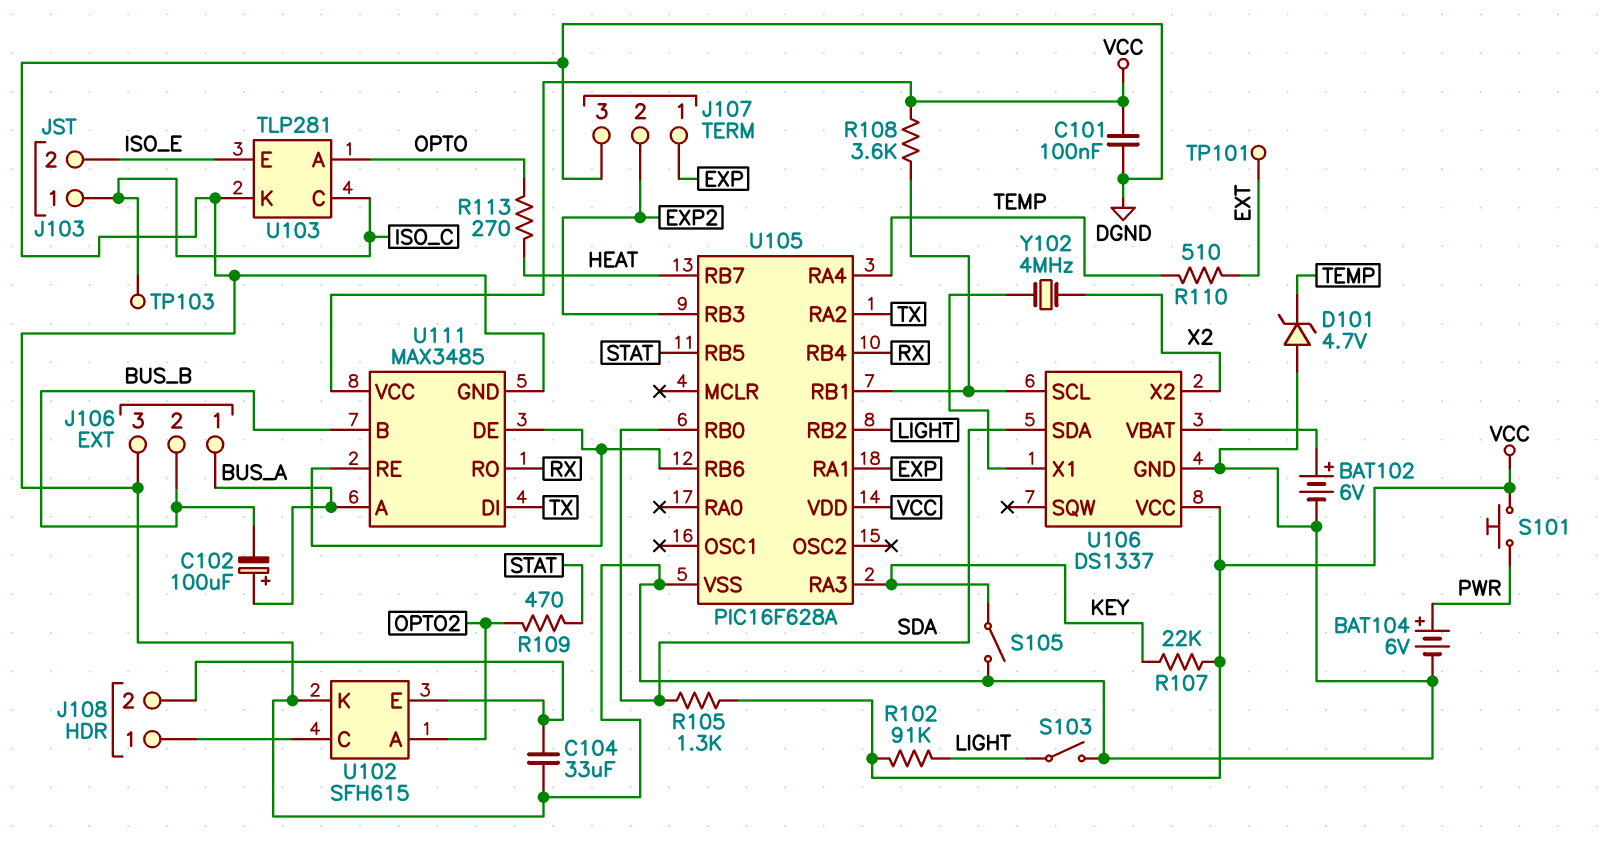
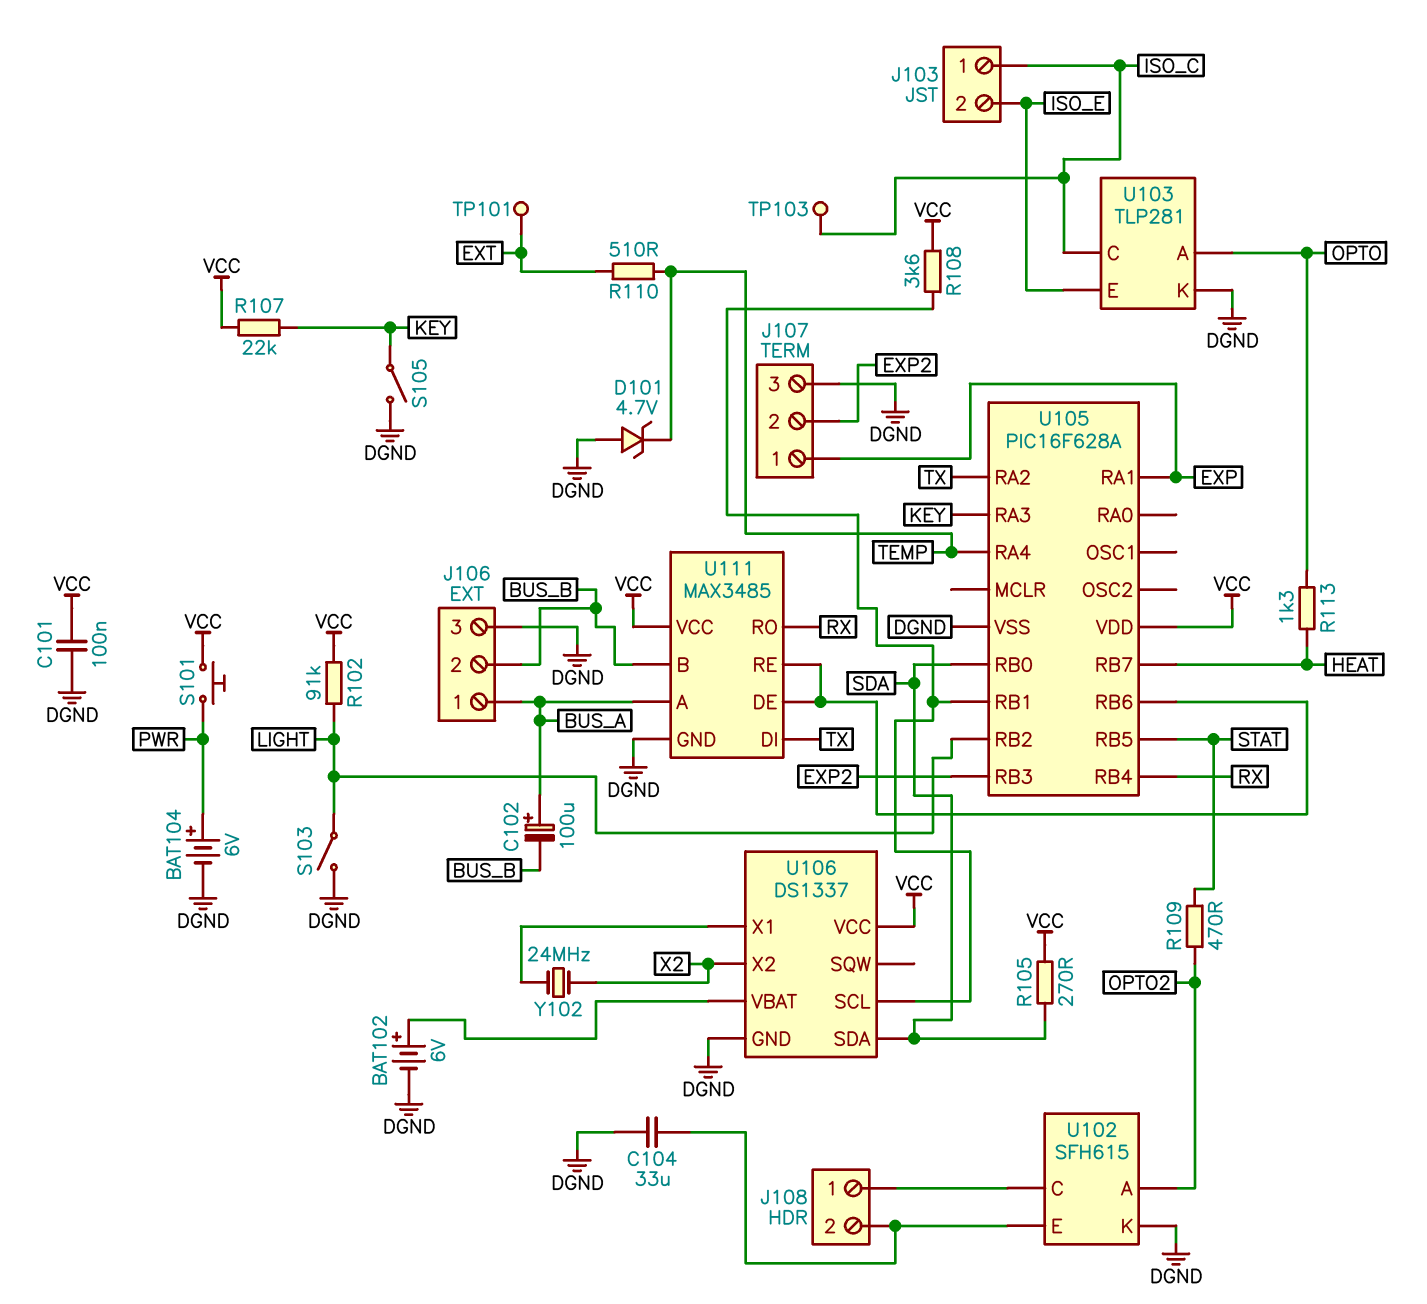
R105: 1.3k (SDA, VCC) -> 270 (SDA, VCC)
R113: 270 (HEAT, OPTO) -> 1.3k (HEAT, OPTO)
Y102: 4MHz (U106/X1, X2) -> 24MHz (U106/X1, X2)

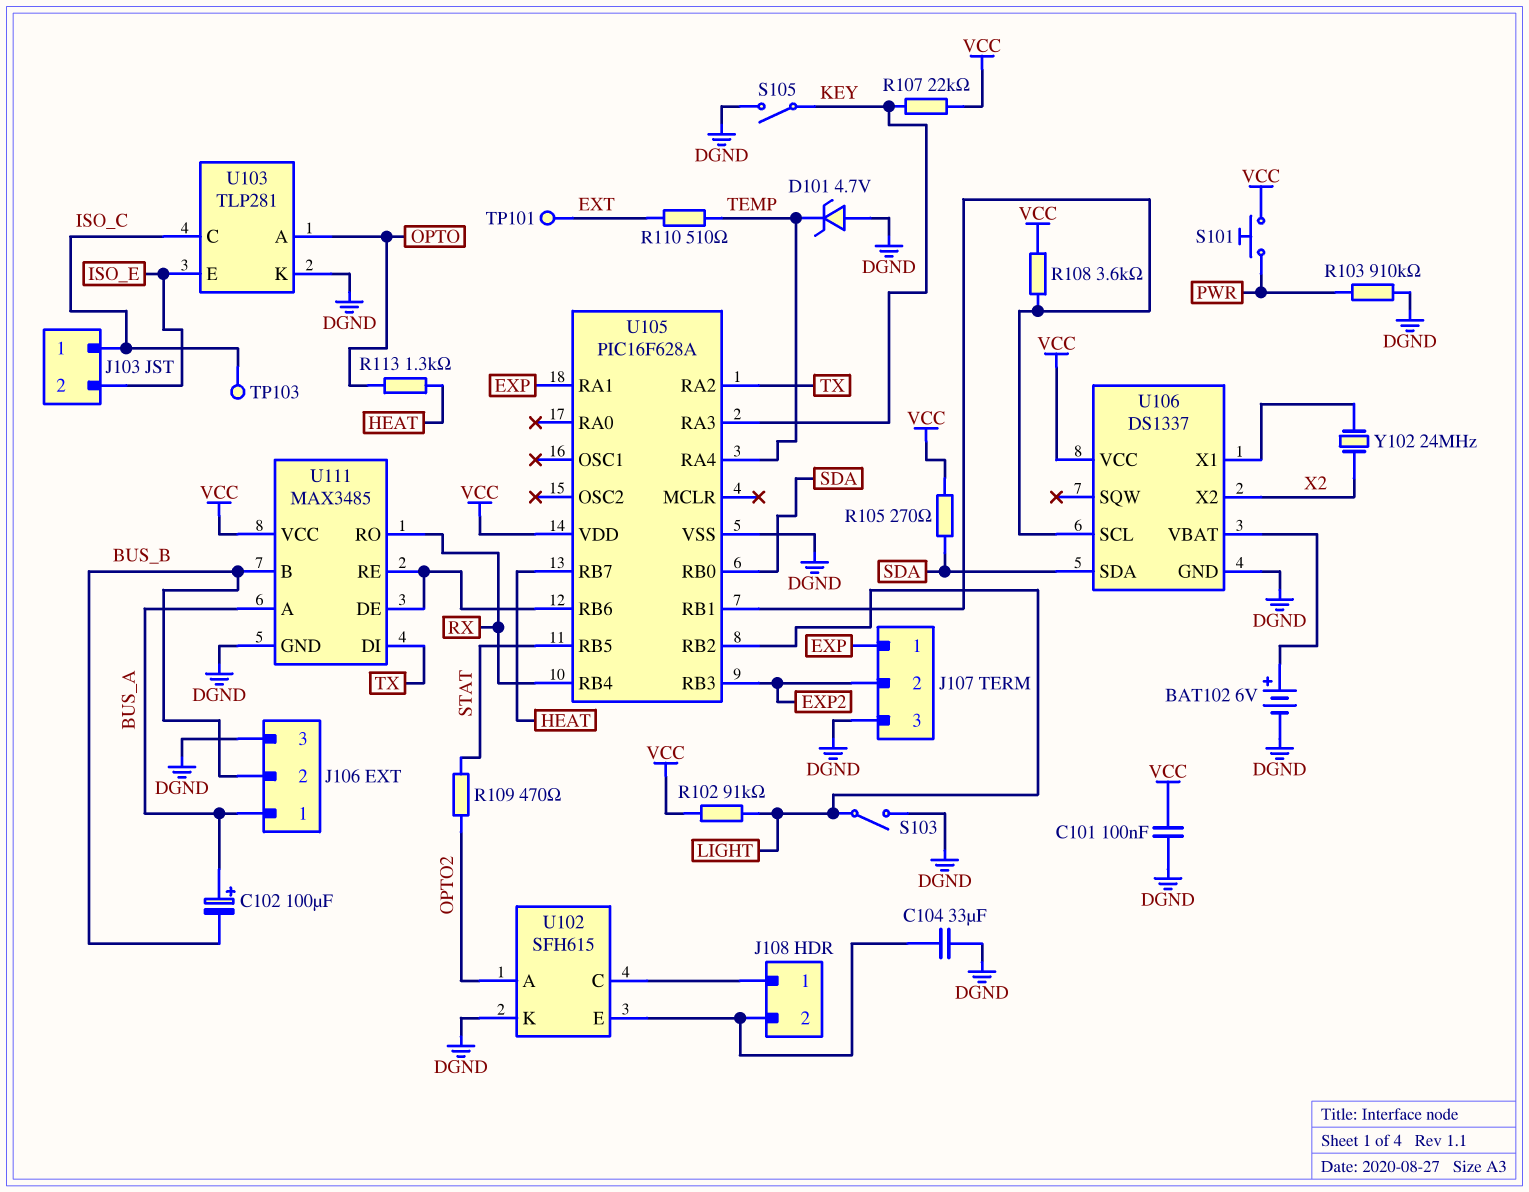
BAT104: 6V (plus PWR, minus DGND) -> none
R103: none -> 910k (DGND, PWR)

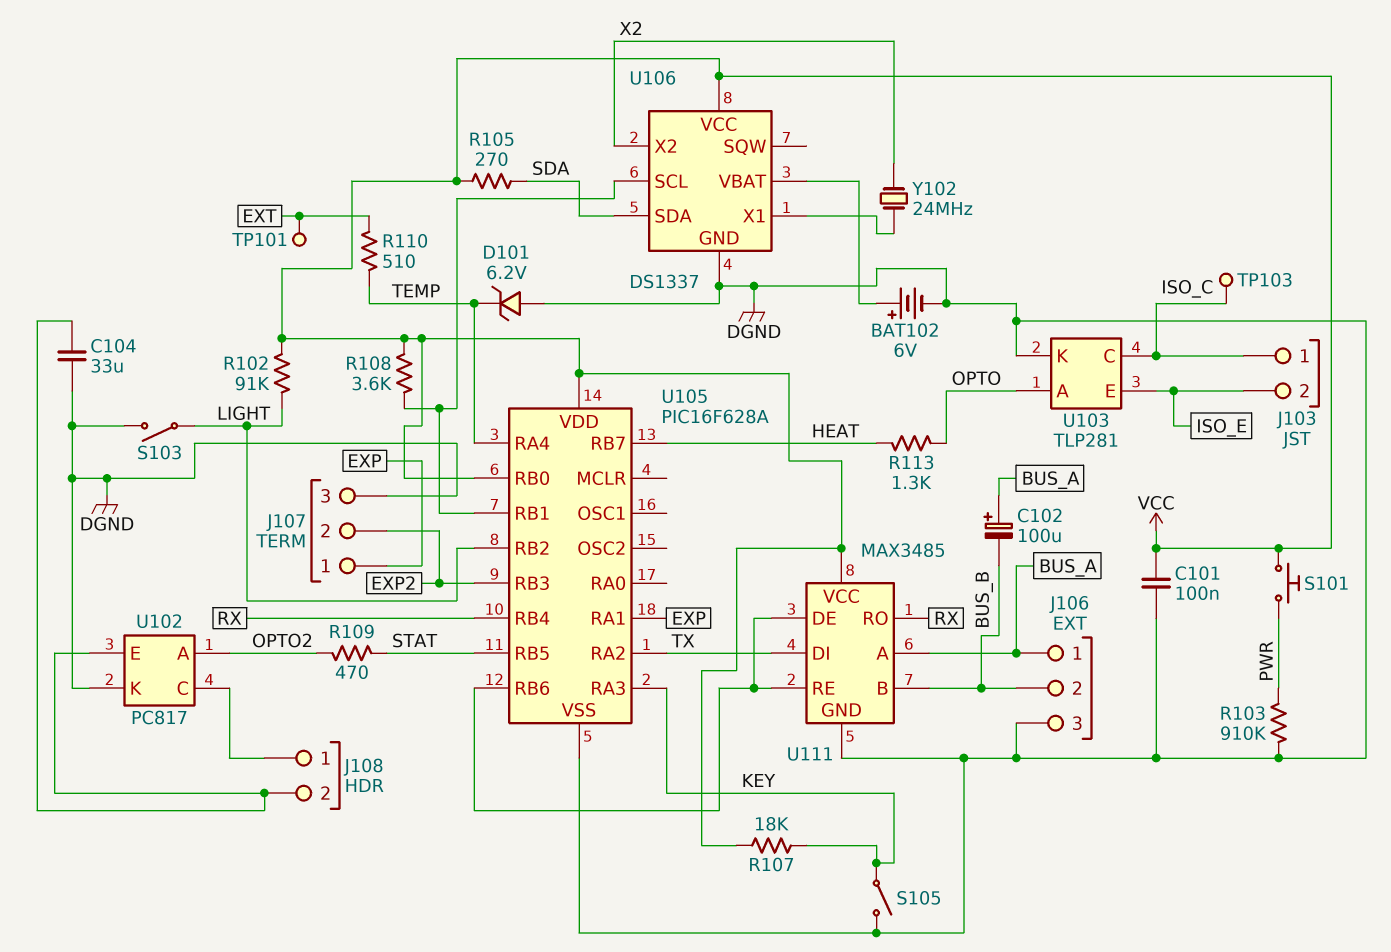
D101: zener 4.7V (A DGND, K TEMP) -> zener 6.2V (A DGND, K TEMP)
R107: 22k (KEY, VCC) -> 18k (KEY, VCC)
U102: SFH615 -> PC817
U105 pin RB0: SDA -> VCC

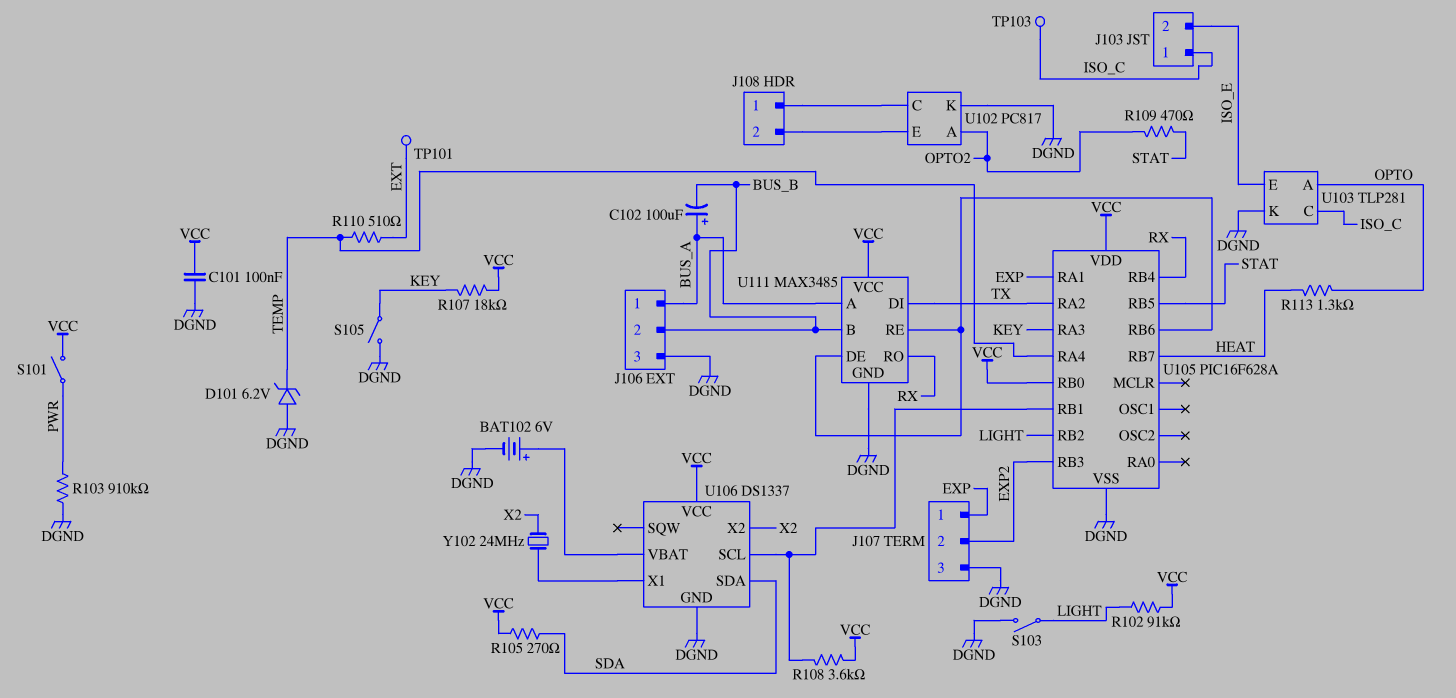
C104: 33uF (DGND, J108/2) -> none
S101: button (PWR, VCC) -> switch (PWR, VCC)

